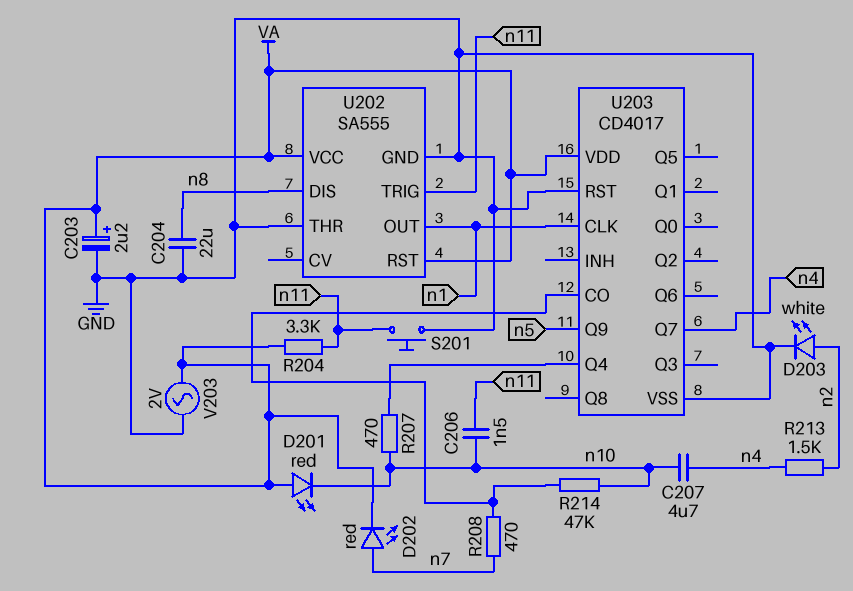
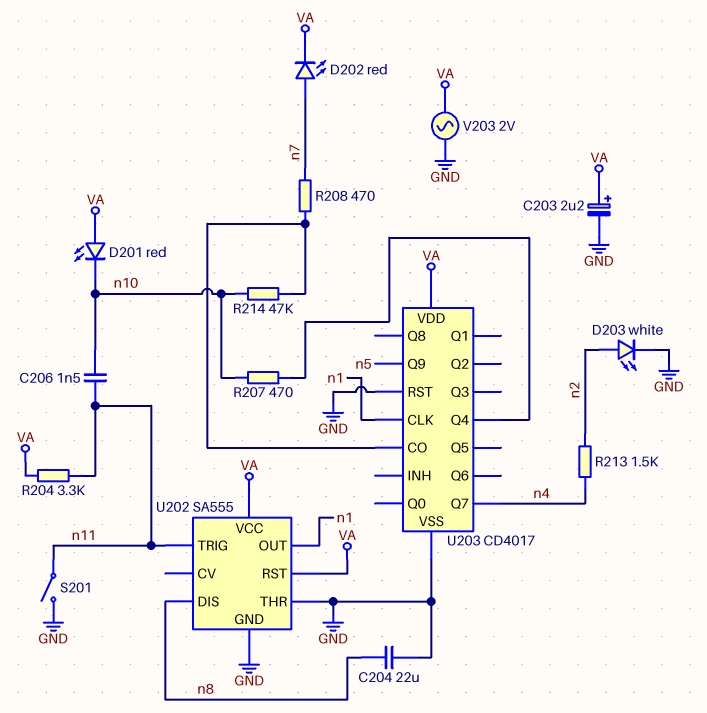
C207: 4.7uF (n4, n10) -> none
S201: button (GND, n11) -> switch (GND, n11)

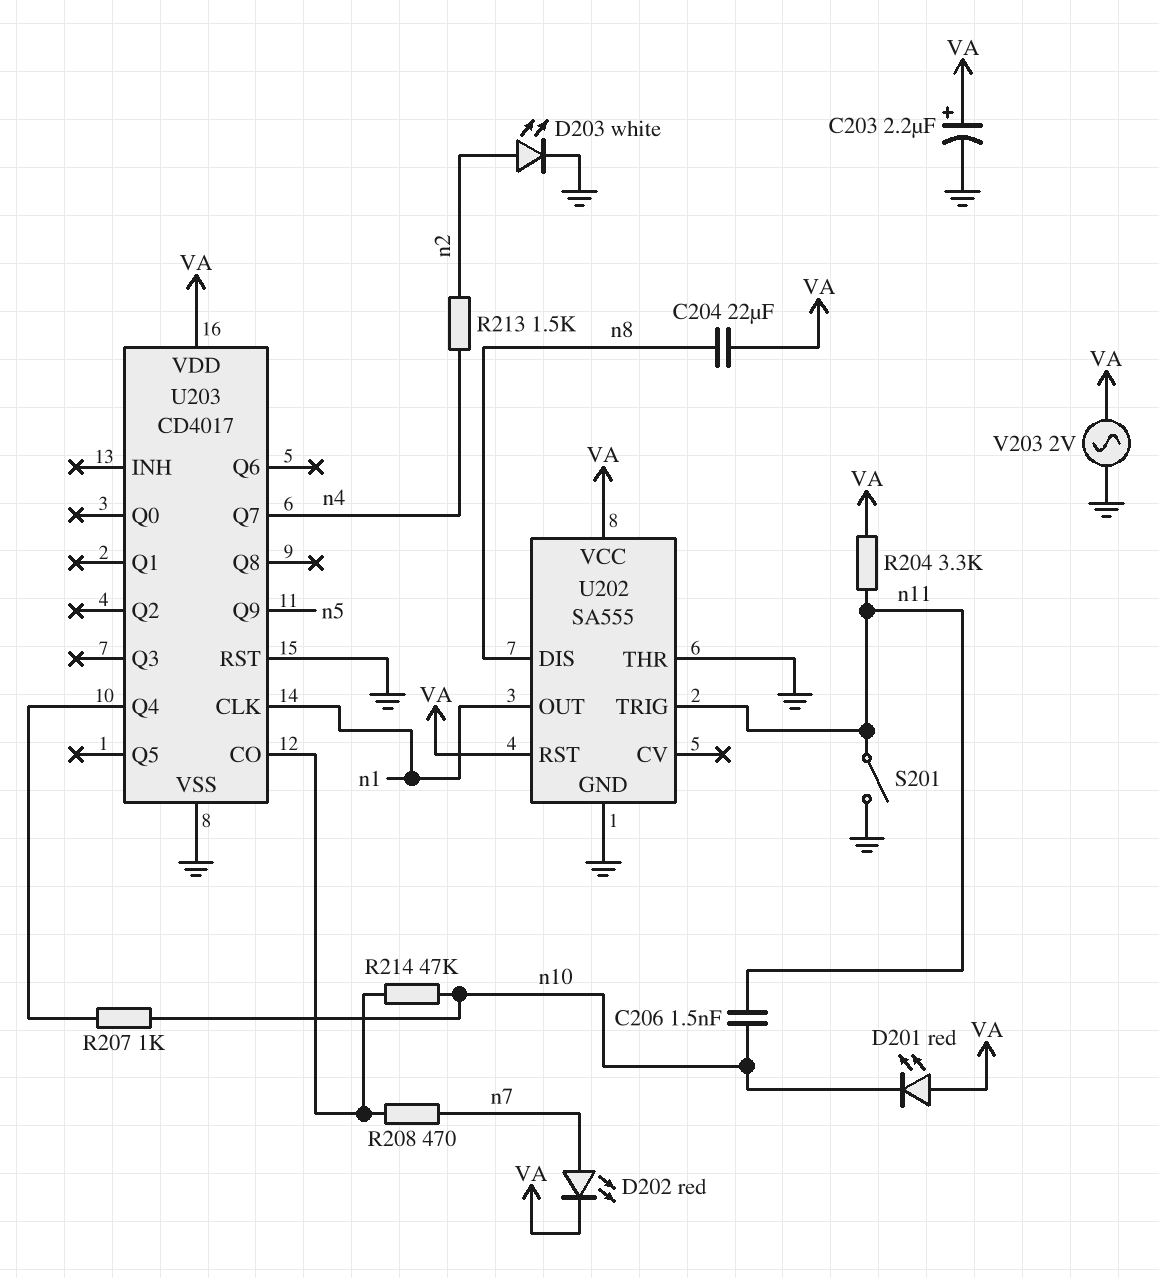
C204: 22uF (GND, n8) -> 22uF (VA, n8)
R207: 470 (U203/Q4, n10) -> 1k (U203/Q4, n10)

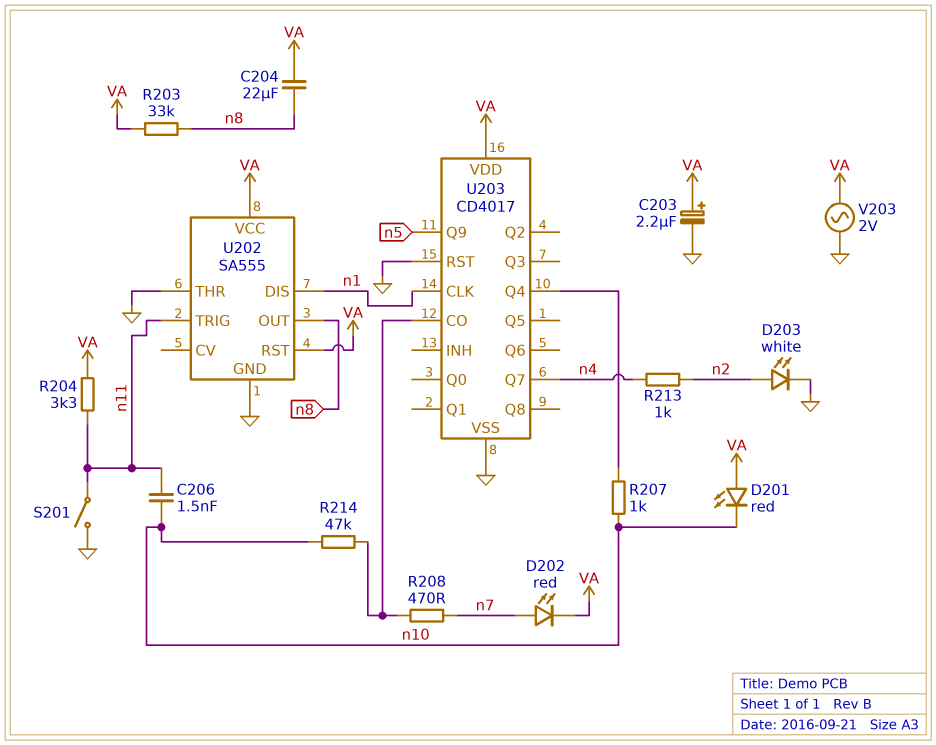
R203: none -> 33k (VA, n8)
R213: 1.5k (n2, n4) -> 1k (n2, n4)
U202 pin DIS: n8 -> n1
U202 pin OUT: n1 -> n8

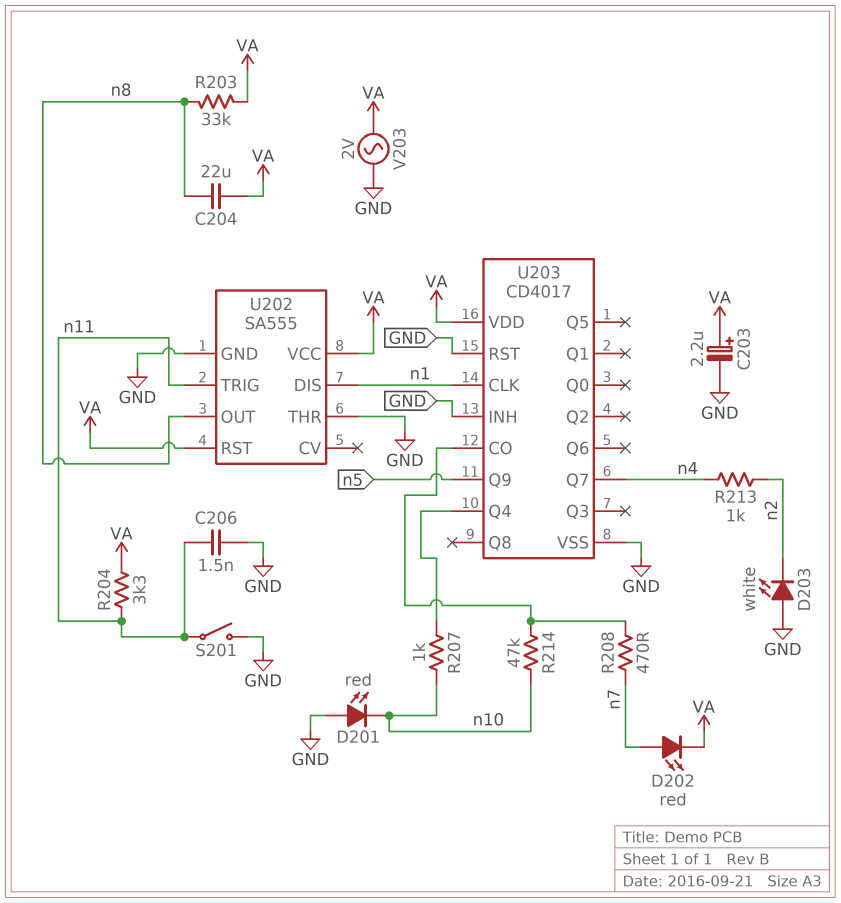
C206: 1.5nF (n10, n11) -> 1.5nF (GND, n11)
D201: LED red (A VA, K n10) -> LED red (A GND, K n10)
D203: LED white (A n2, K GND) -> LED white (A GND, K n2)
U203 pin INH: none -> GND

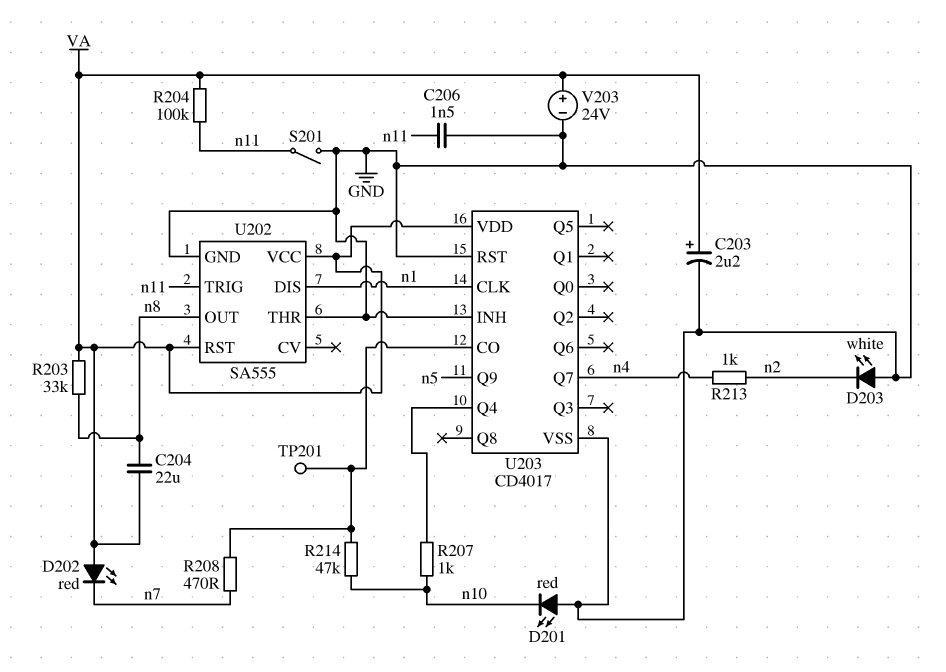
D202: LED red (A n7, K VA) -> LED red (A VA, K n7)
R204: 3.3k (VA, n11) -> 100k (VA, n11)
TP201: none -> test point (U203/CO)
V203: AC 2V (GND, VA) -> 24V (plus VA, minus GND)

